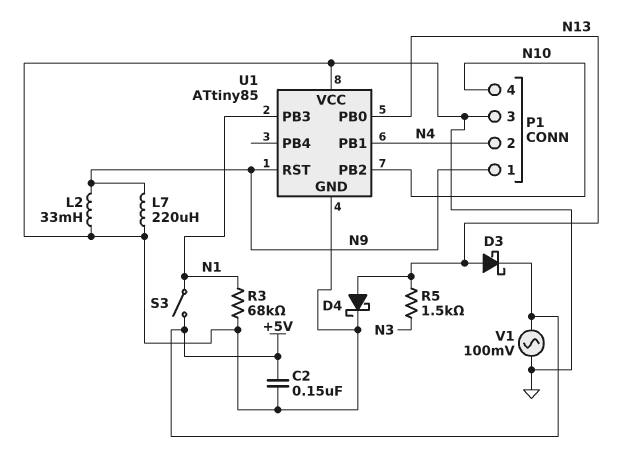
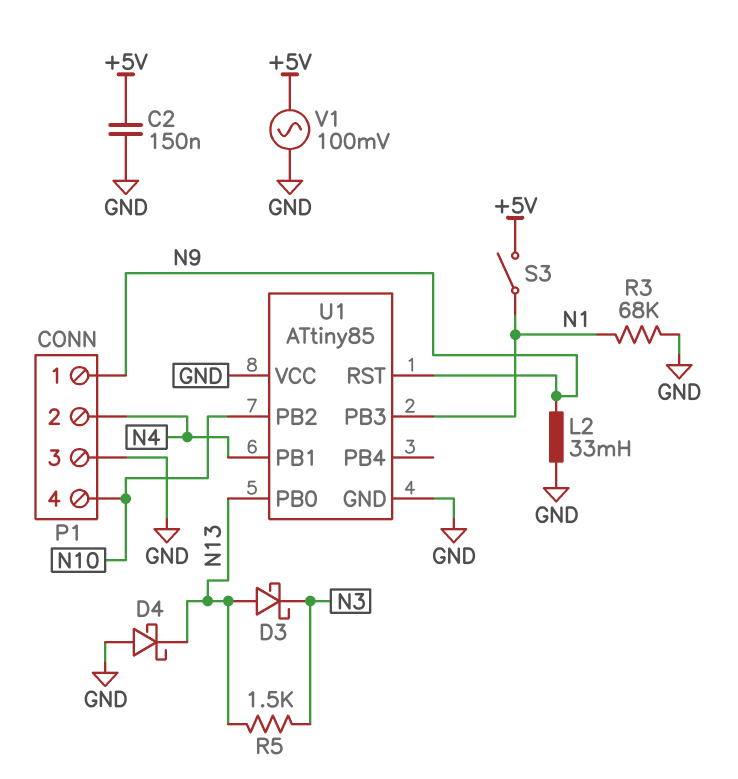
D3: schottky (A N13, K +5V) -> schottky (A N13, K N3)
D4: schottky (A N13, K GND) -> schottky (A GND, K N13)
L7: 220uH (GND, N9) -> none

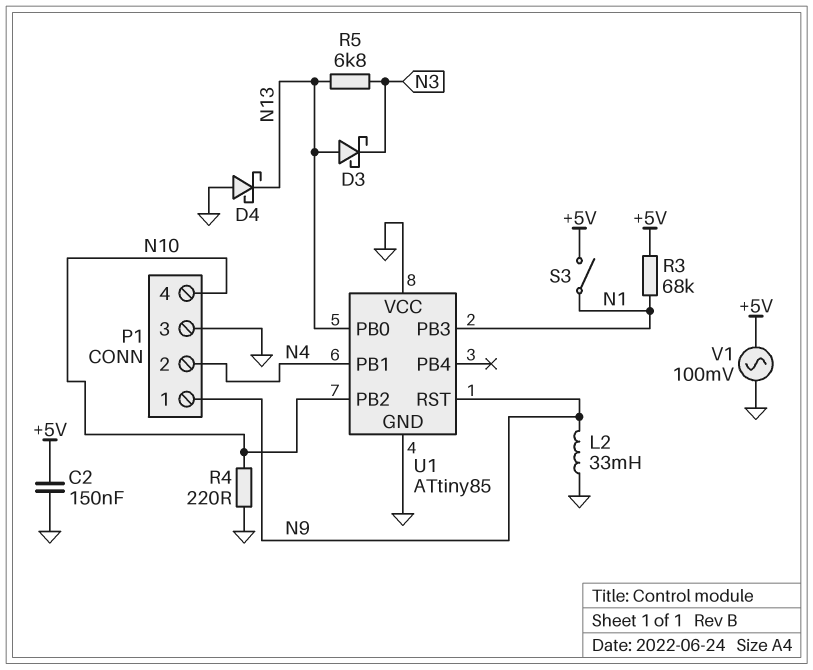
R3: 68k (GND, N1) -> 68k (+5V, N1)
R4: none -> 220 (GND, N10)
R5: 1.5k (N3, N13) -> 6.8k (N3, N13)

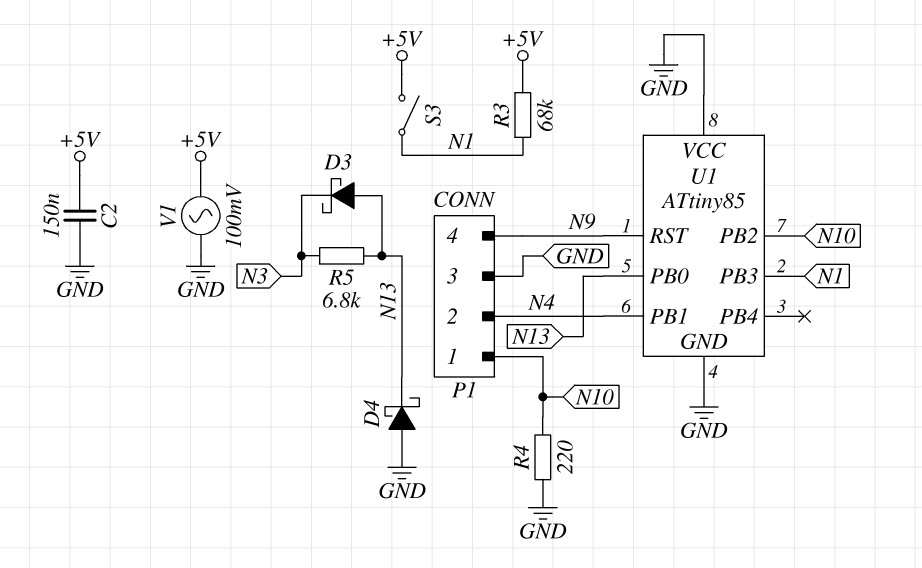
L2: 33mH (GND, N9) -> none
P1 pin 1: N9 -> N10
P1 pin 4: N10 -> N9

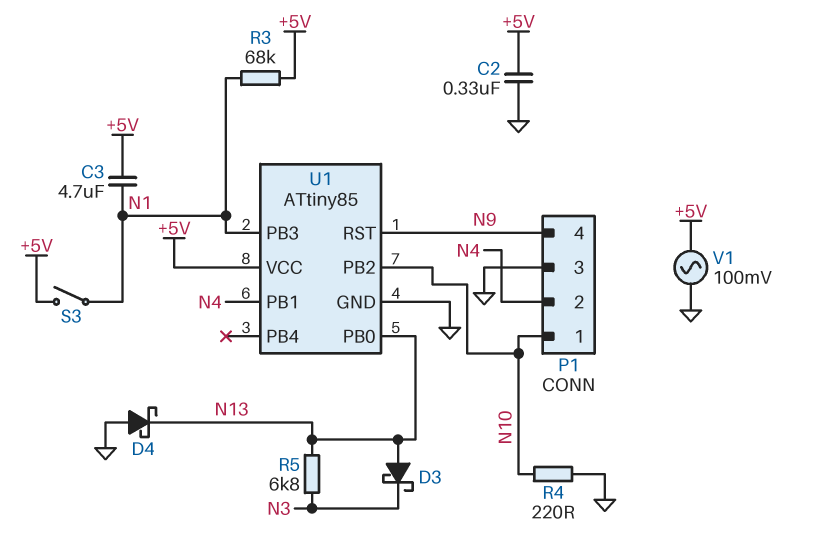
C2: 150nF (+5V, GND) -> 330nF (+5V, GND)
C3: none -> 4.7uF (+5V, N1)
U1 pin VCC: GND -> +5V

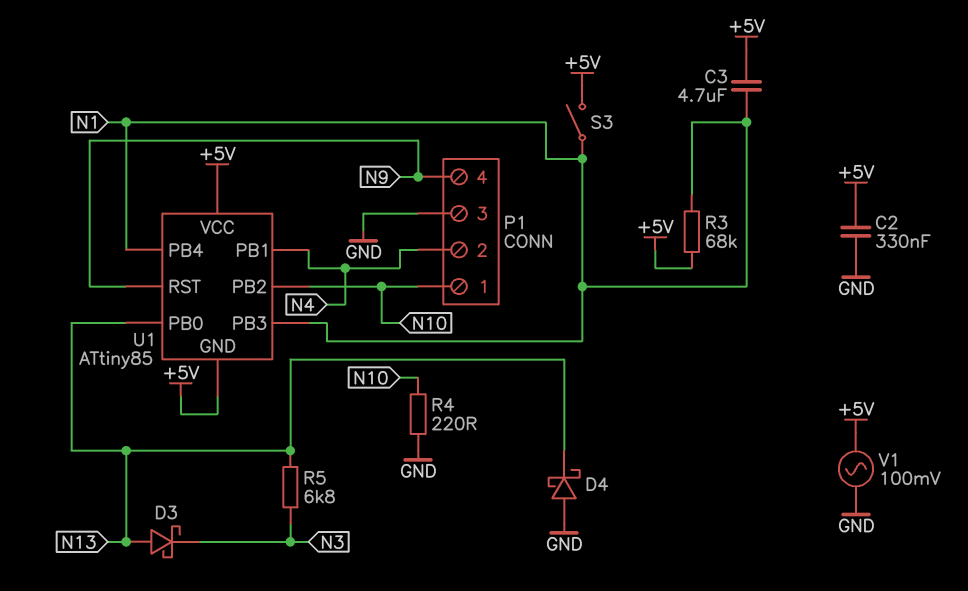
U1 pin GND: GND -> +5V
U1 pin PB4: none -> N1

